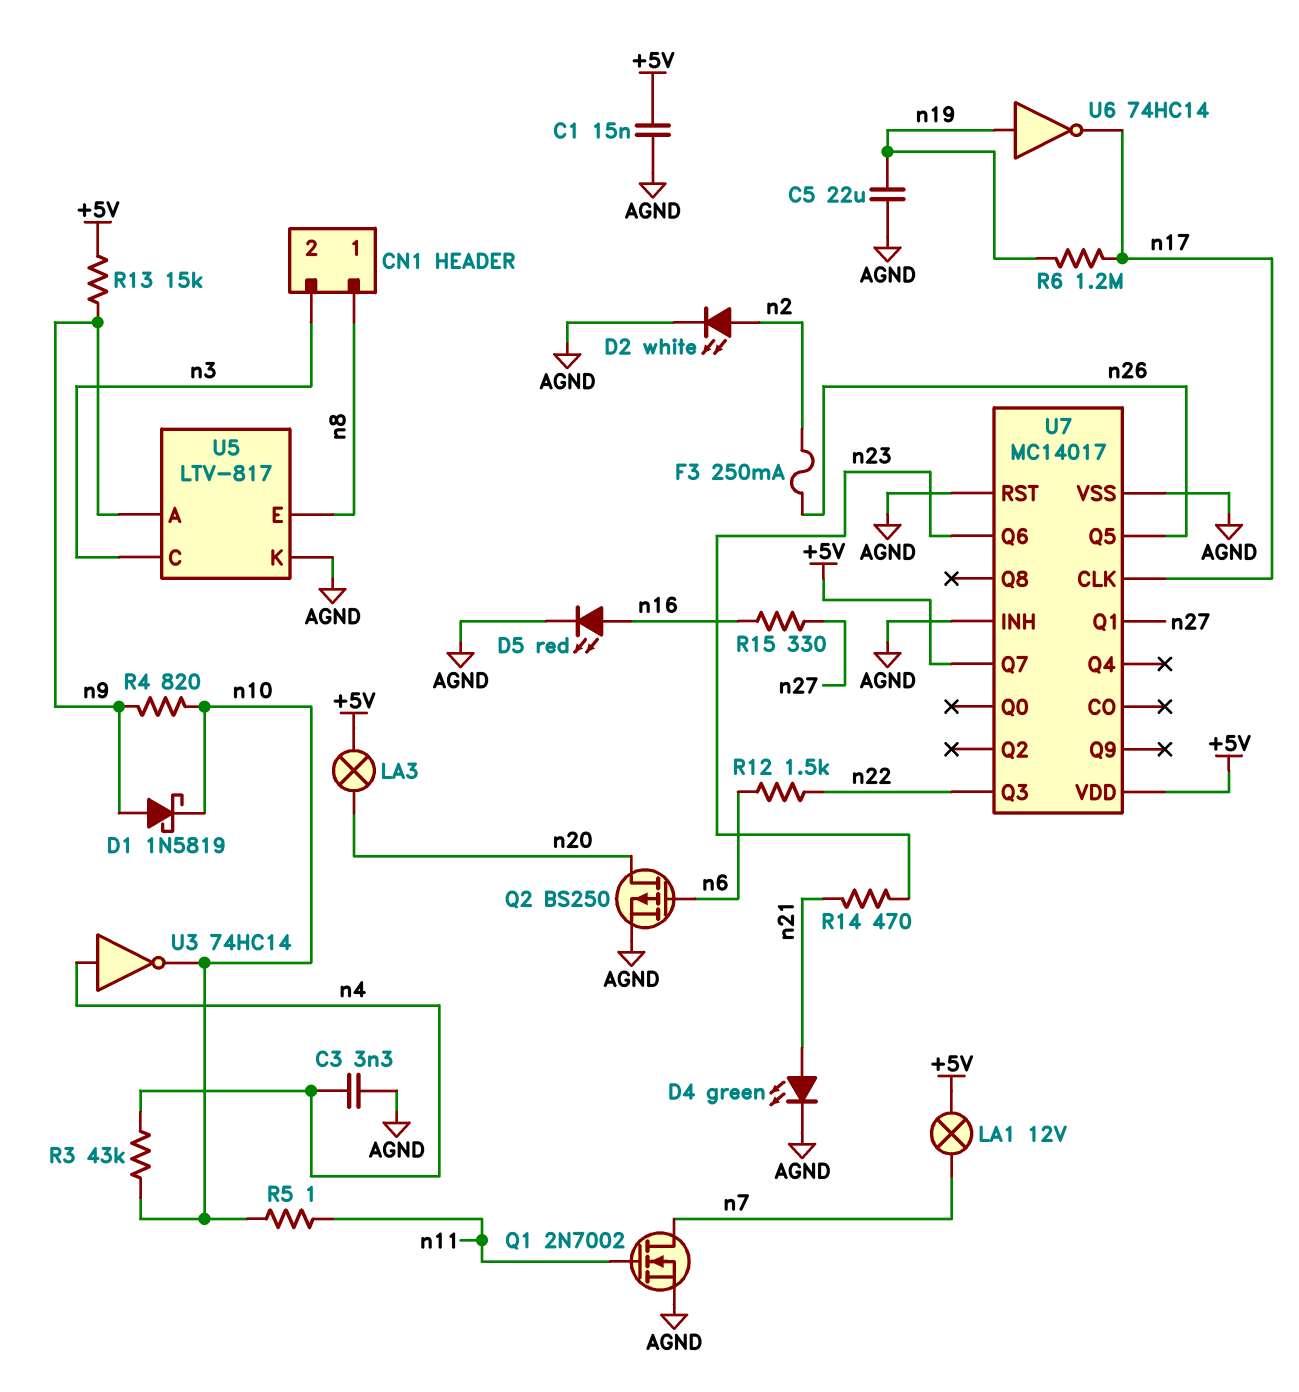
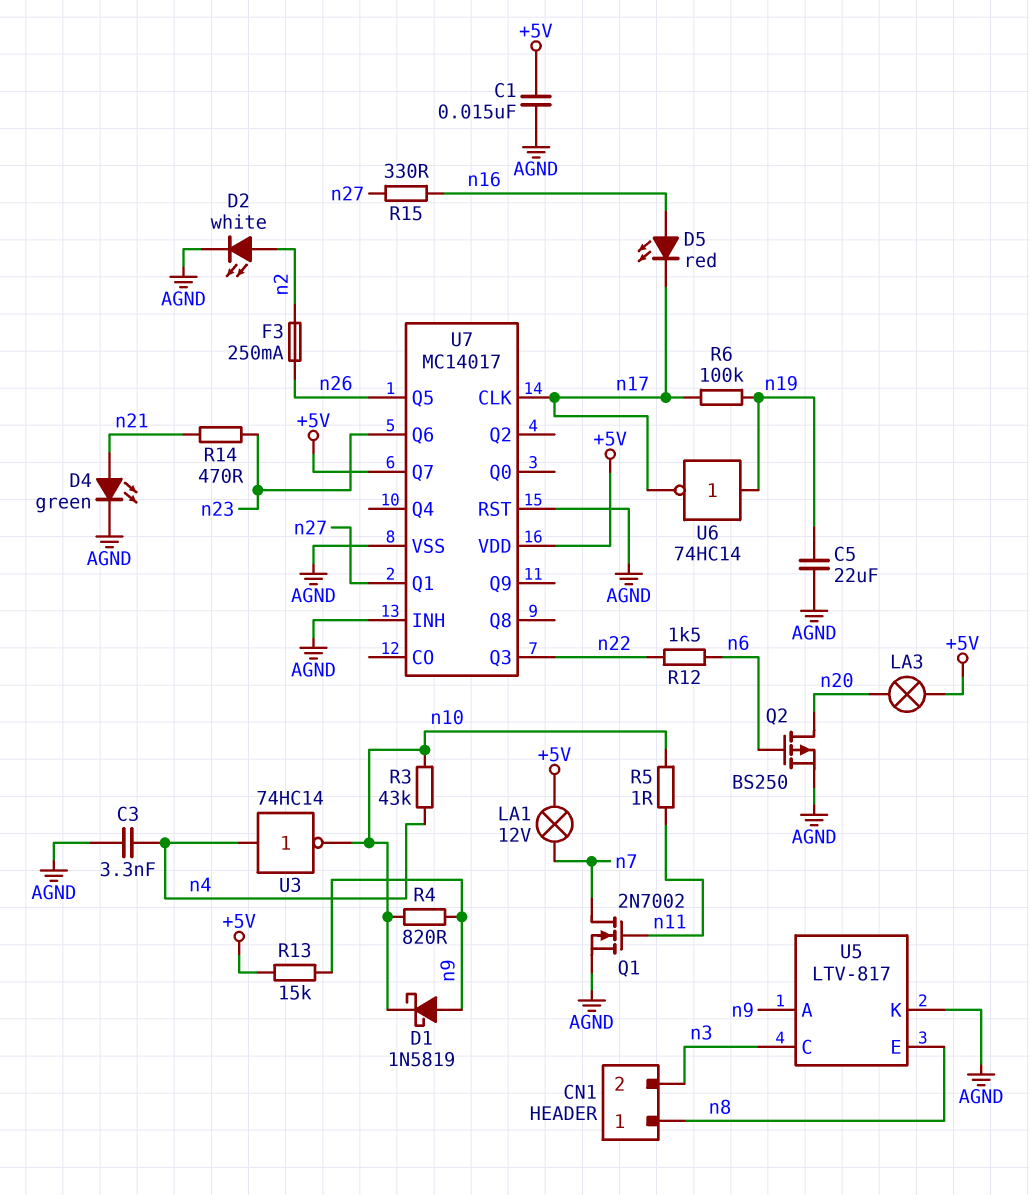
D5: LED red (A n16, K AGND) -> LED red (A n16, K n17)
R6: 1.2M (n17, n19) -> 100k (n17, n19)

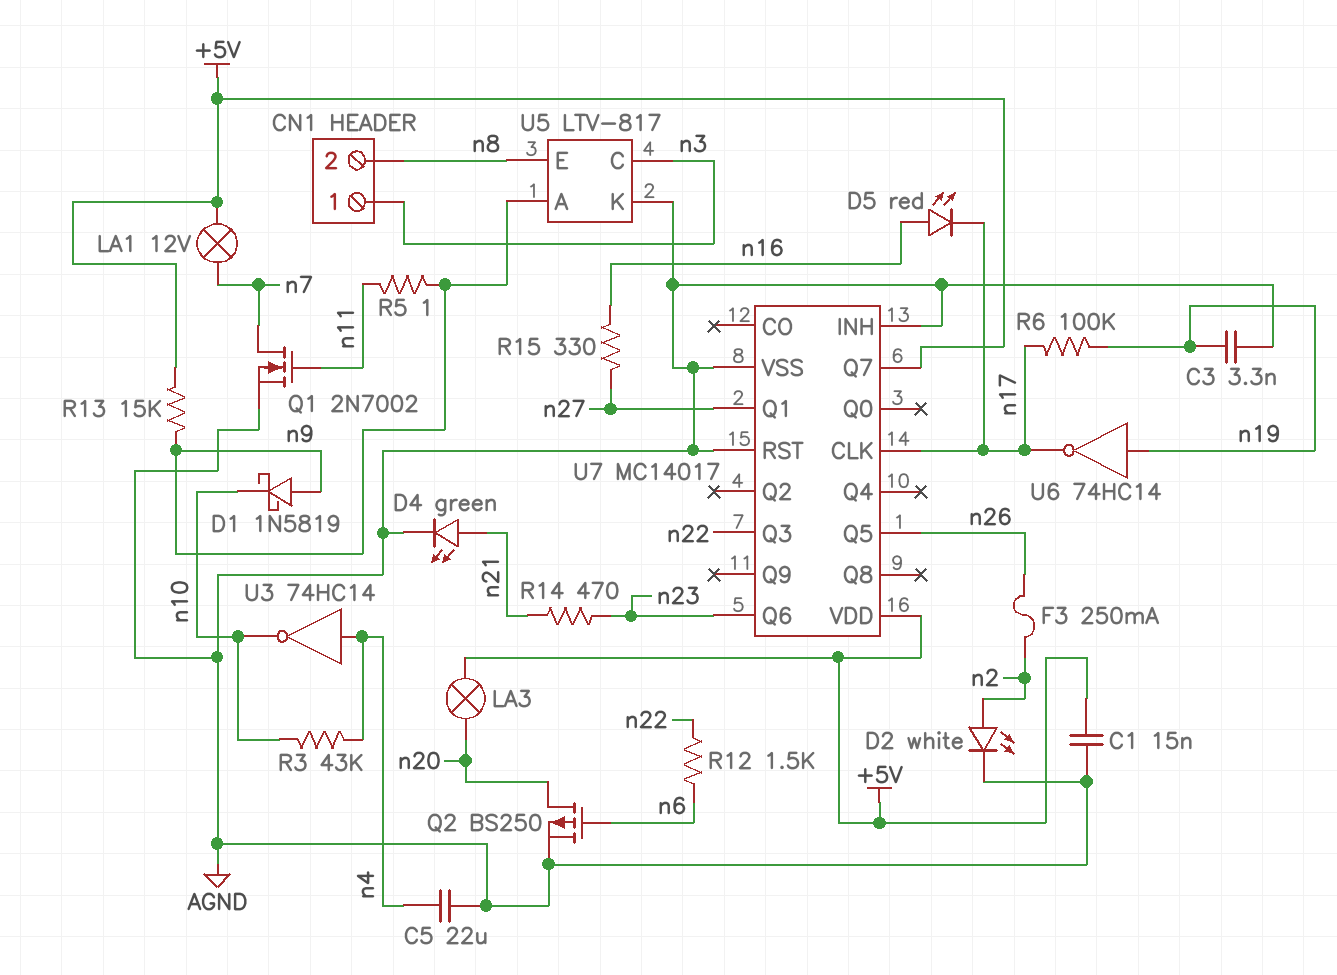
C3: 3.3nF (AGND, n4) -> 3.3nF (AGND, n19)
C5: 22uF (AGND, n19) -> 22uF (AGND, n4)
CN1 pin 1: n8 -> n3
CN1 pin 2: n3 -> n8
R4: 820 (n9, n10) -> none
R5: 1 (n10, n11) -> 1 (n9, n11)

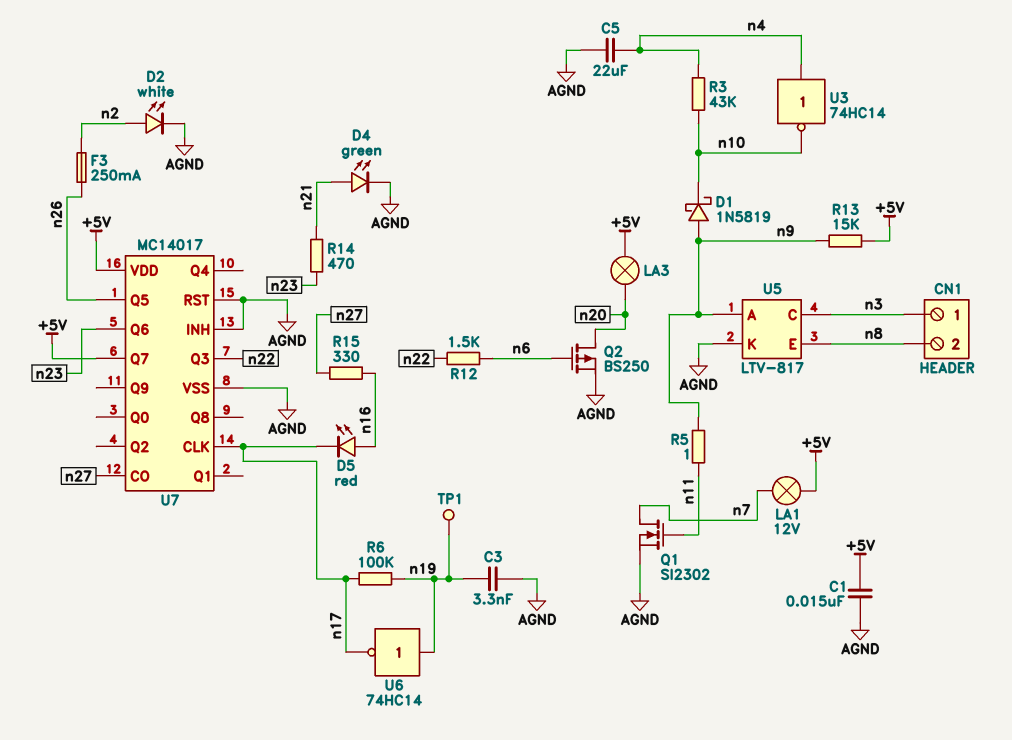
Q1: NMOS 2N7002 (G n11, D n7, S AGND) -> NMOS SI2302 (G n11, D n7, S AGND)
TP1: none -> test point (n19)
U7 pin CO: none -> n27
U7 pin Q1: n27 -> none

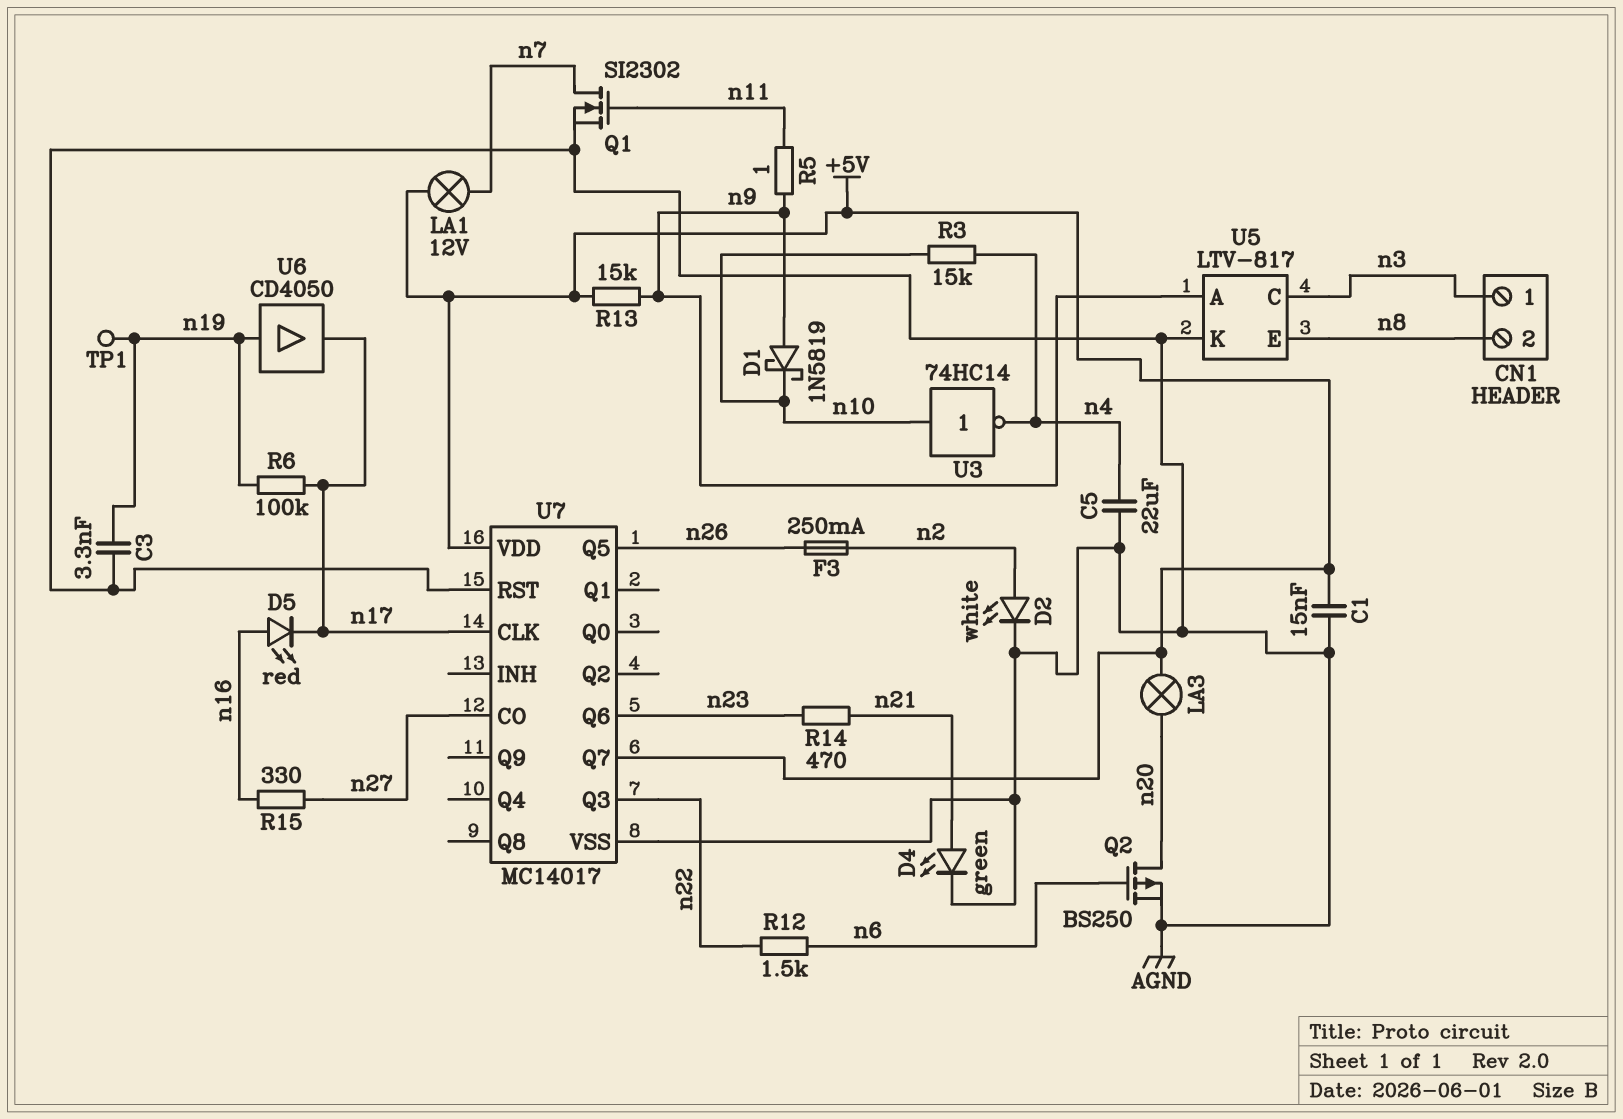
R3: 43k (n4, n10) -> 15k (n4, n10)
U3: NOT 74HC14 (in n4, out n10) -> NOT 74HC14 (in n10, out n4)
U6: NOT 74HC14 (in n19, out n17) -> buffer CD4050 (in n19, out n17)
U7 pin INH: AGND -> none

